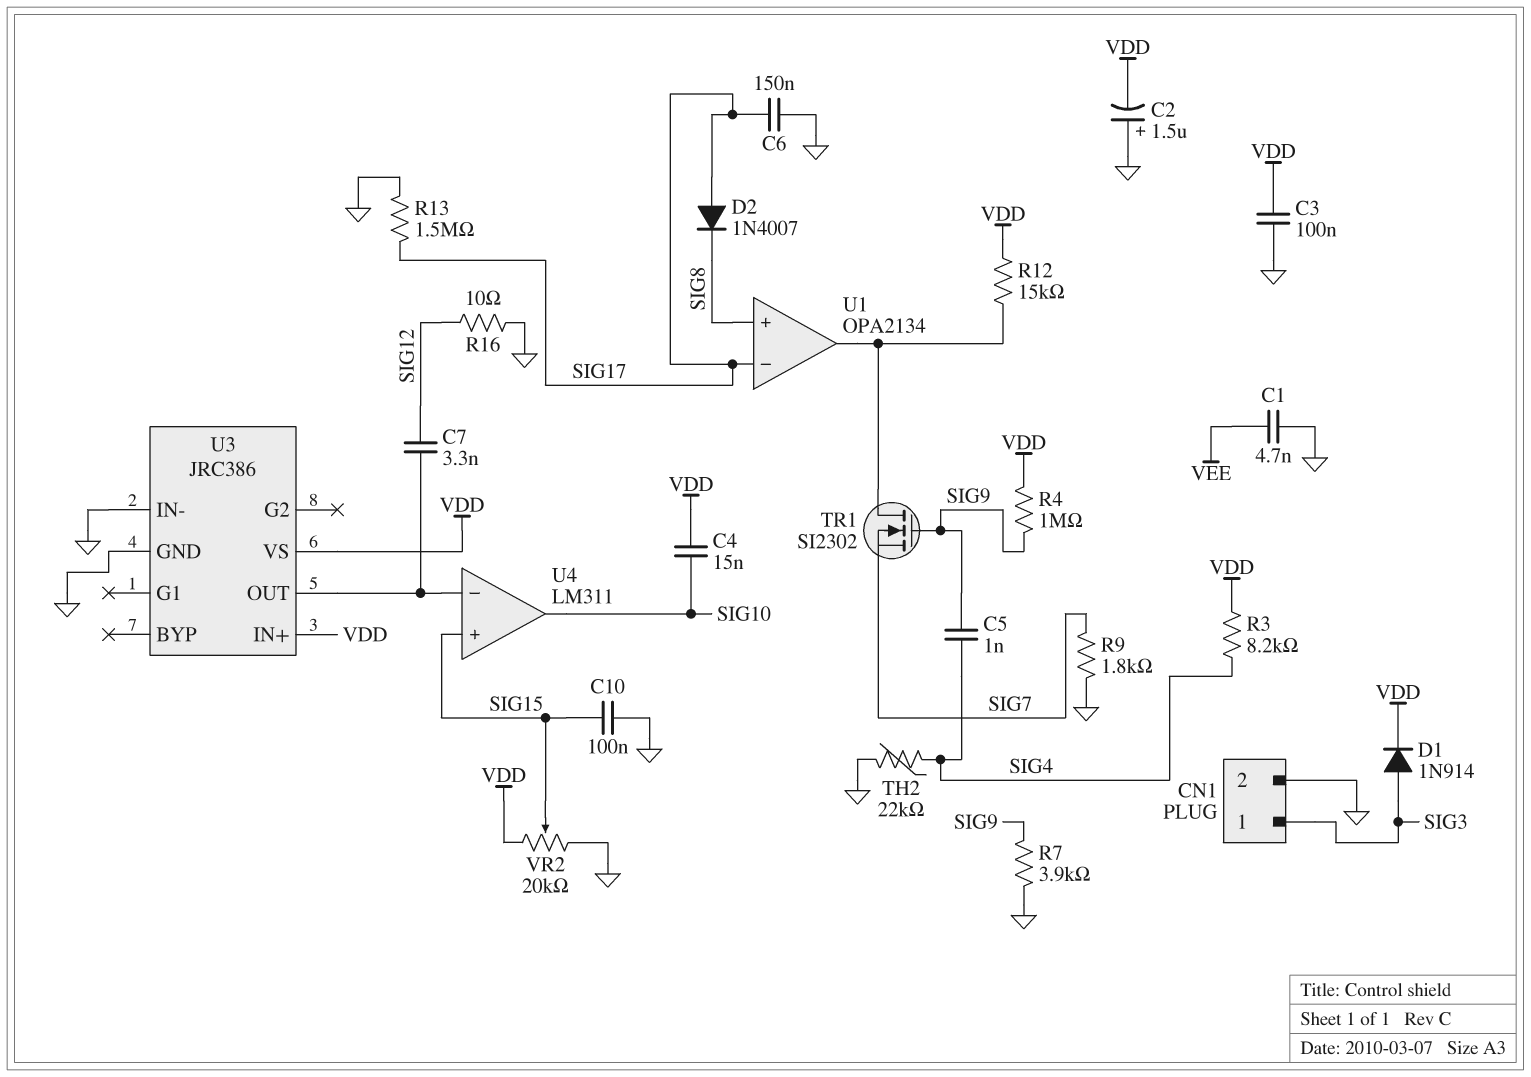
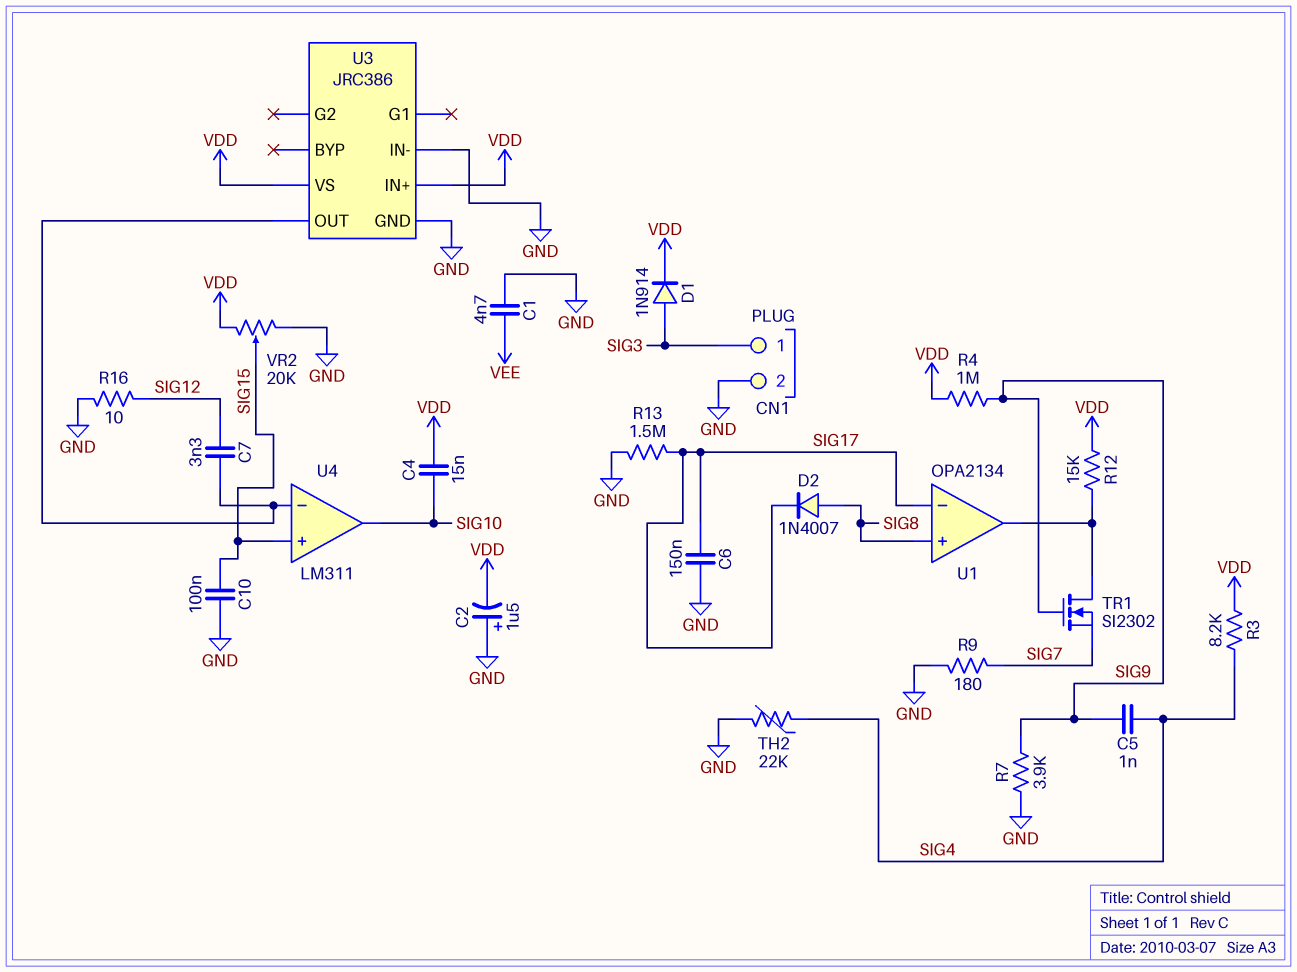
C3: 100nF (GND, VDD) -> none
D2: diode 1N4007 (A SIG17, K SIG8) -> diode 1N4007 (A SIG8, K SIG17)
R9: 1.8k (GND, SIG7) -> 180 (GND, SIG7)

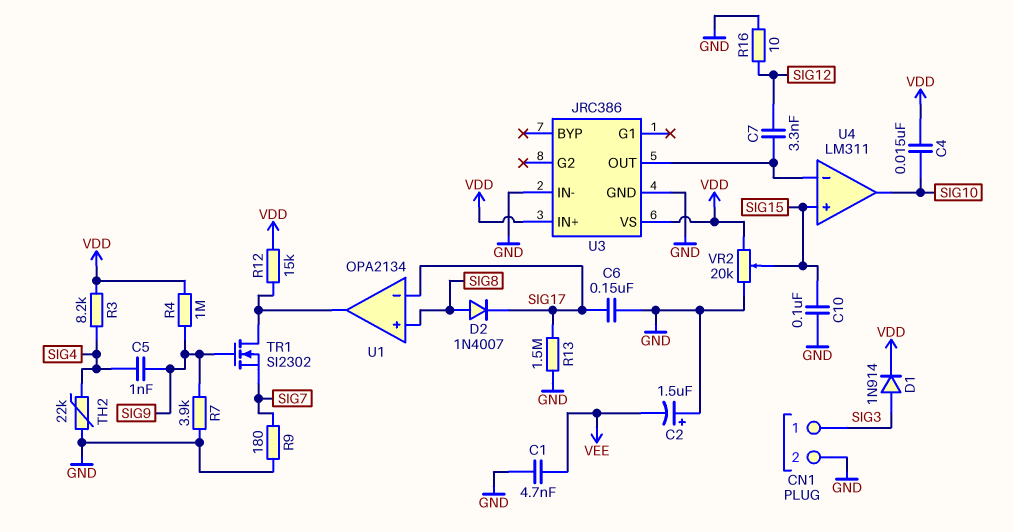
C2: 1.5uF (plus GND, minus VDD) -> 1.5uF (plus GND, minus VEE)

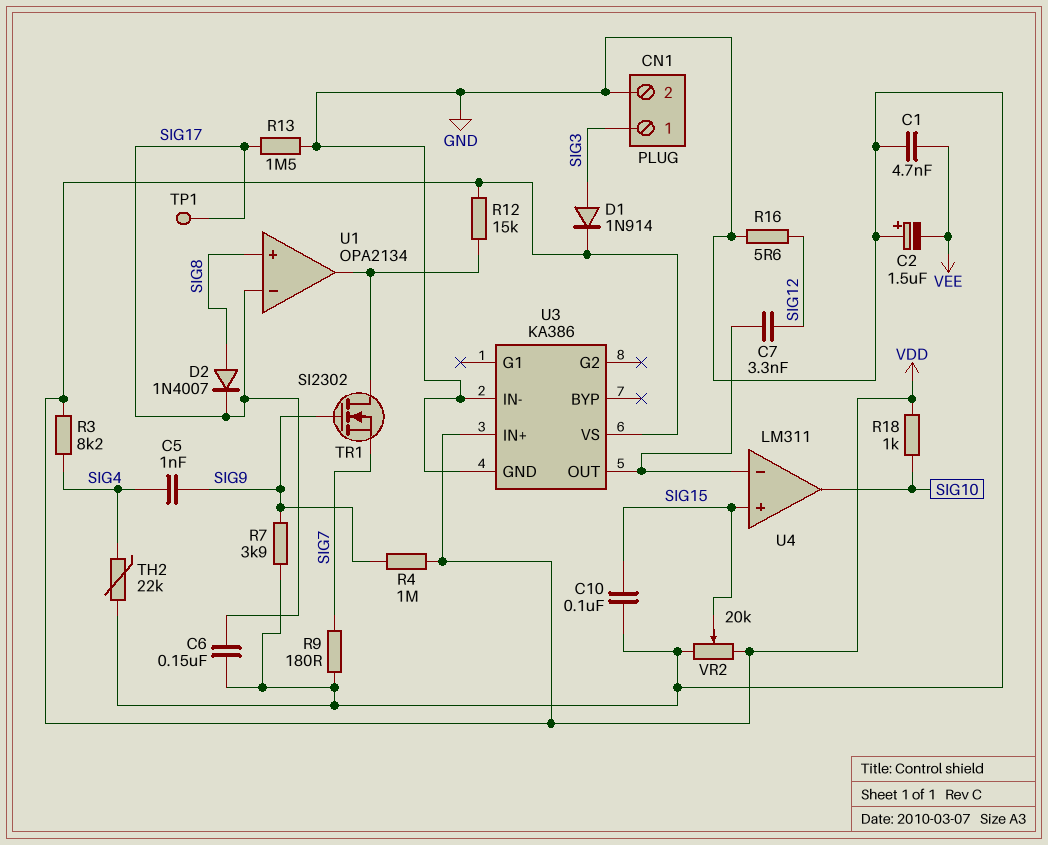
C4: 15nF (SIG10, VDD) -> none
R16: 10 (GND, SIG12) -> 5.6 (GND, SIG12)
R18: none -> 1k (SIG10, VDD)
TP1: none -> test point (SIG17)
U3: JRC386 -> KA386

